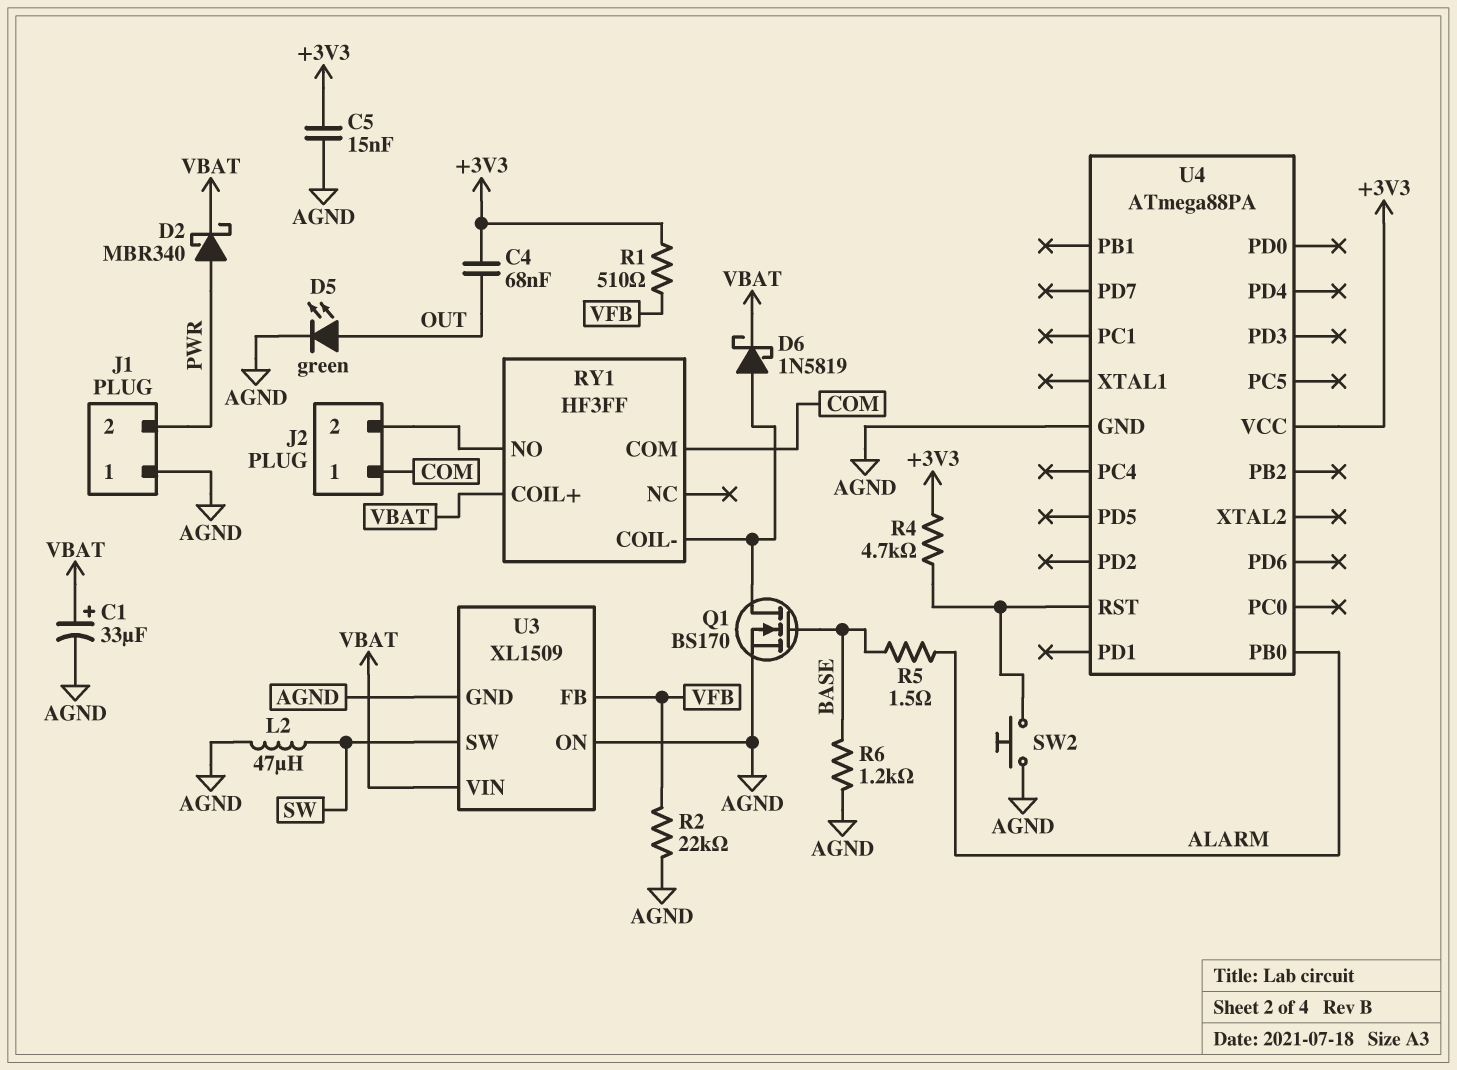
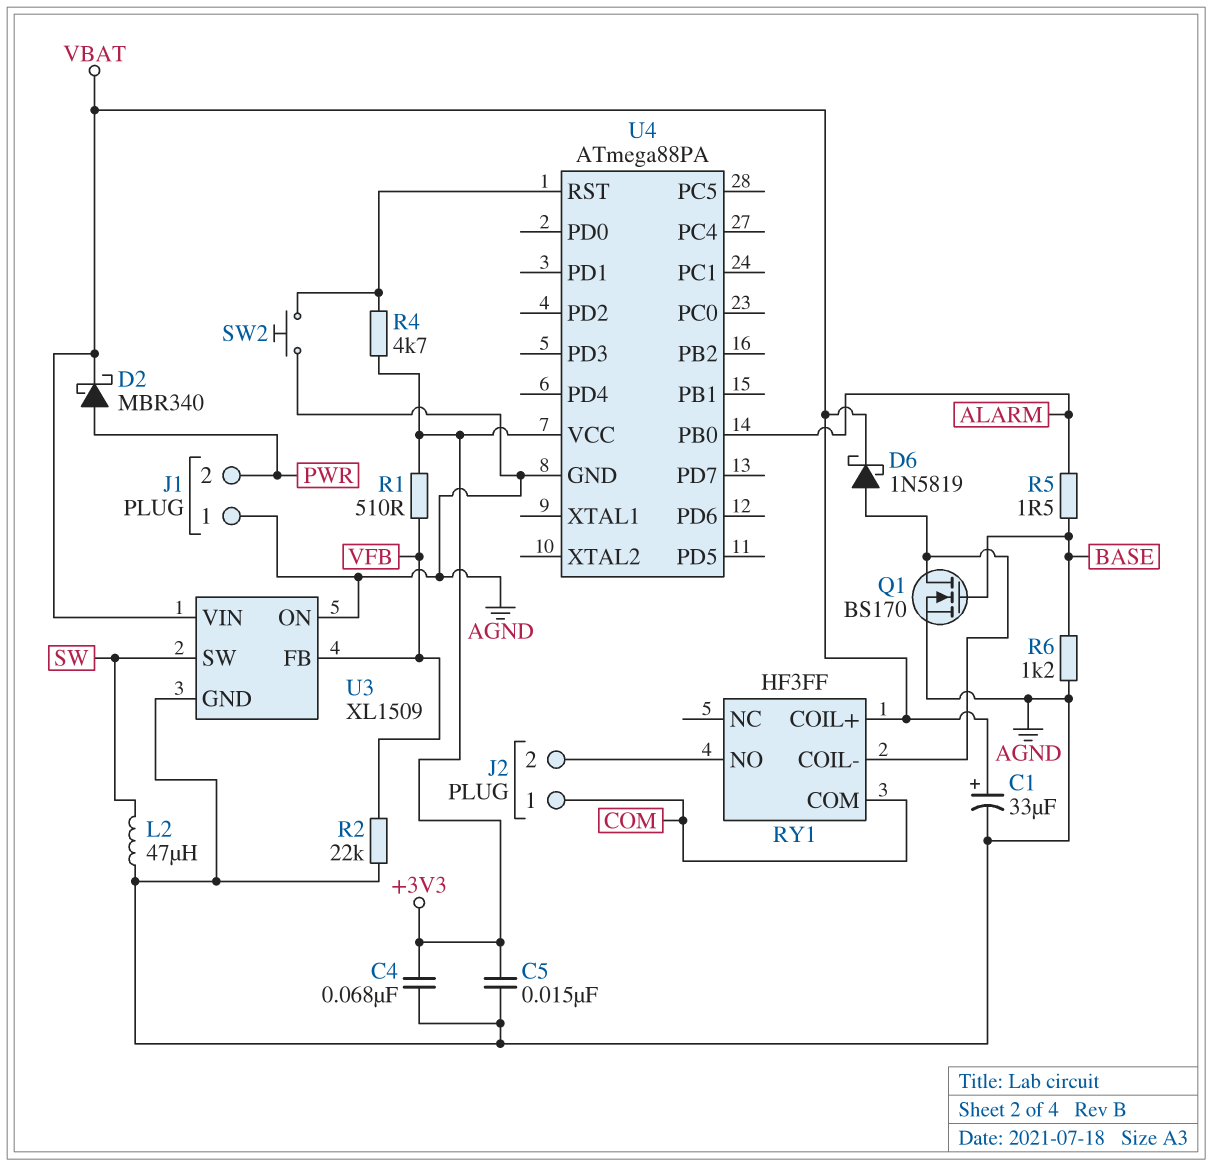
C4: 68nF (+3V3, OUT) -> 68nF (+3V3, AGND)
D5: LED green (A OUT, K AGND) -> none

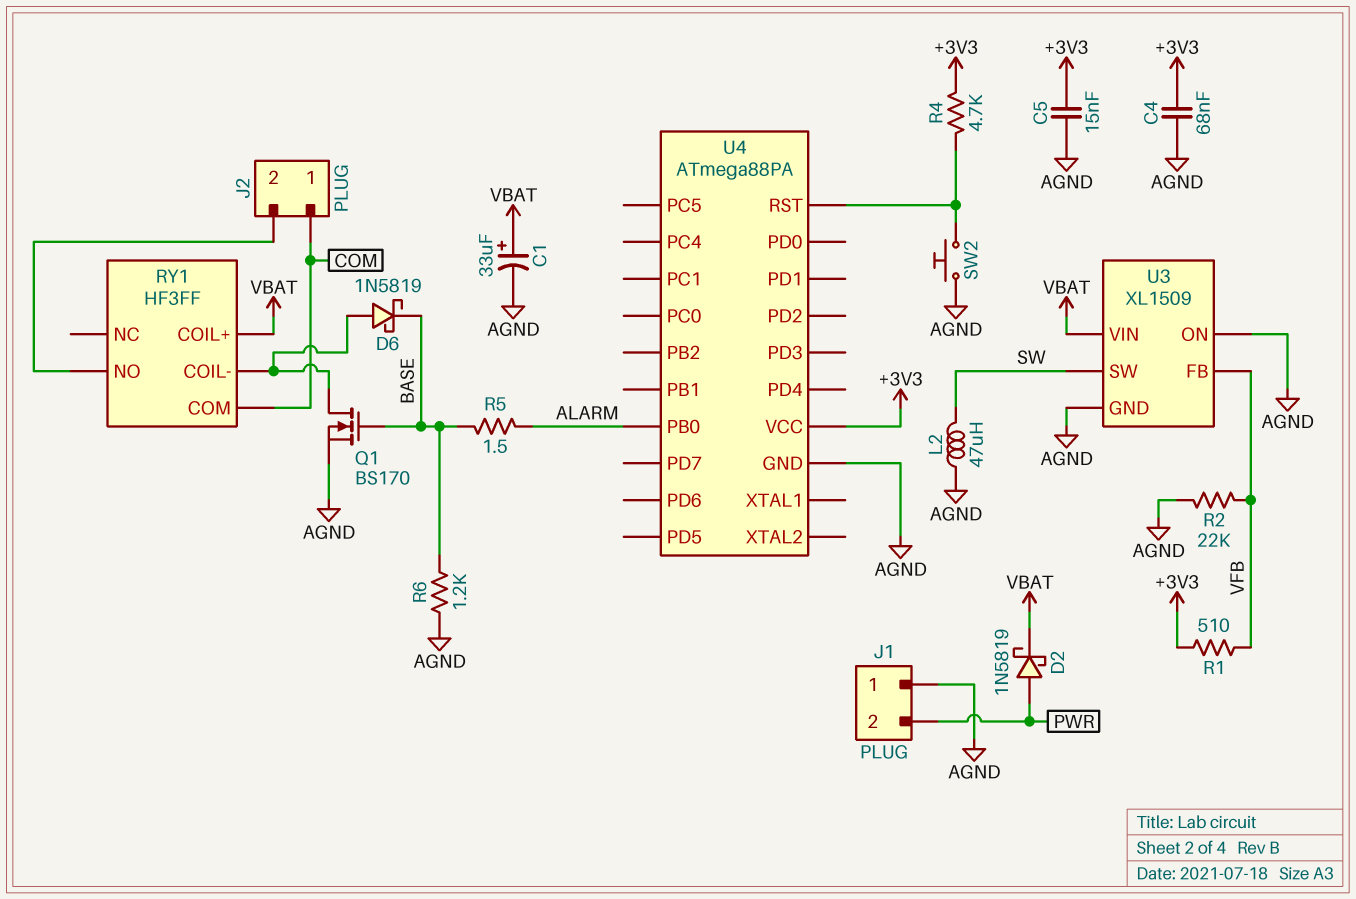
D2: schottky MBR340 (A PWR, K VBAT) -> schottky 1N5819 (A PWR, K VBAT)
D6: schottky 1N5819 (A RY1/COIL-, K VBAT) -> schottky 1N5819 (A RY1/COIL-, K BASE)

